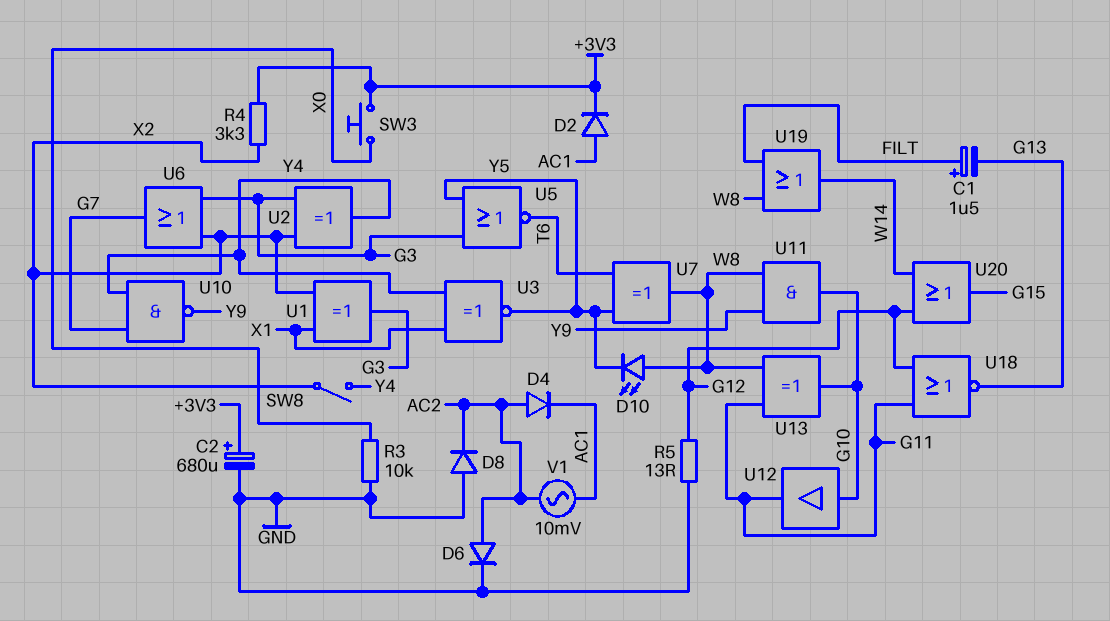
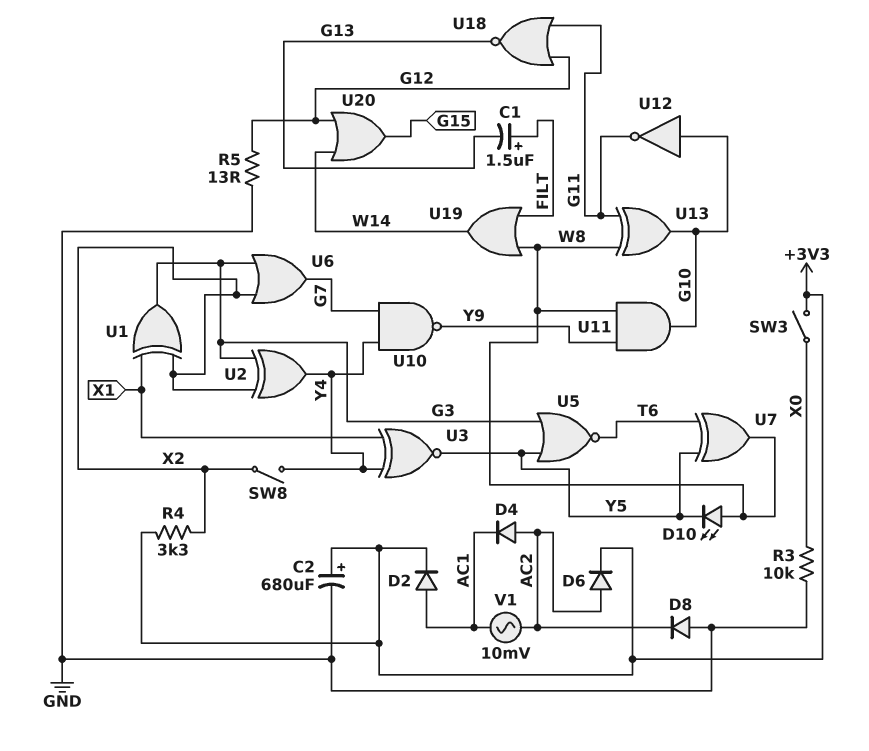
D6: diode (A AC2, K GND) -> diode (A AC2, K +3V3)
SW3: button (+3V3, X0) -> switch (+3V3, X0)
U12: buffer (in G10, out G11) -> NOT (in G10, out G11)

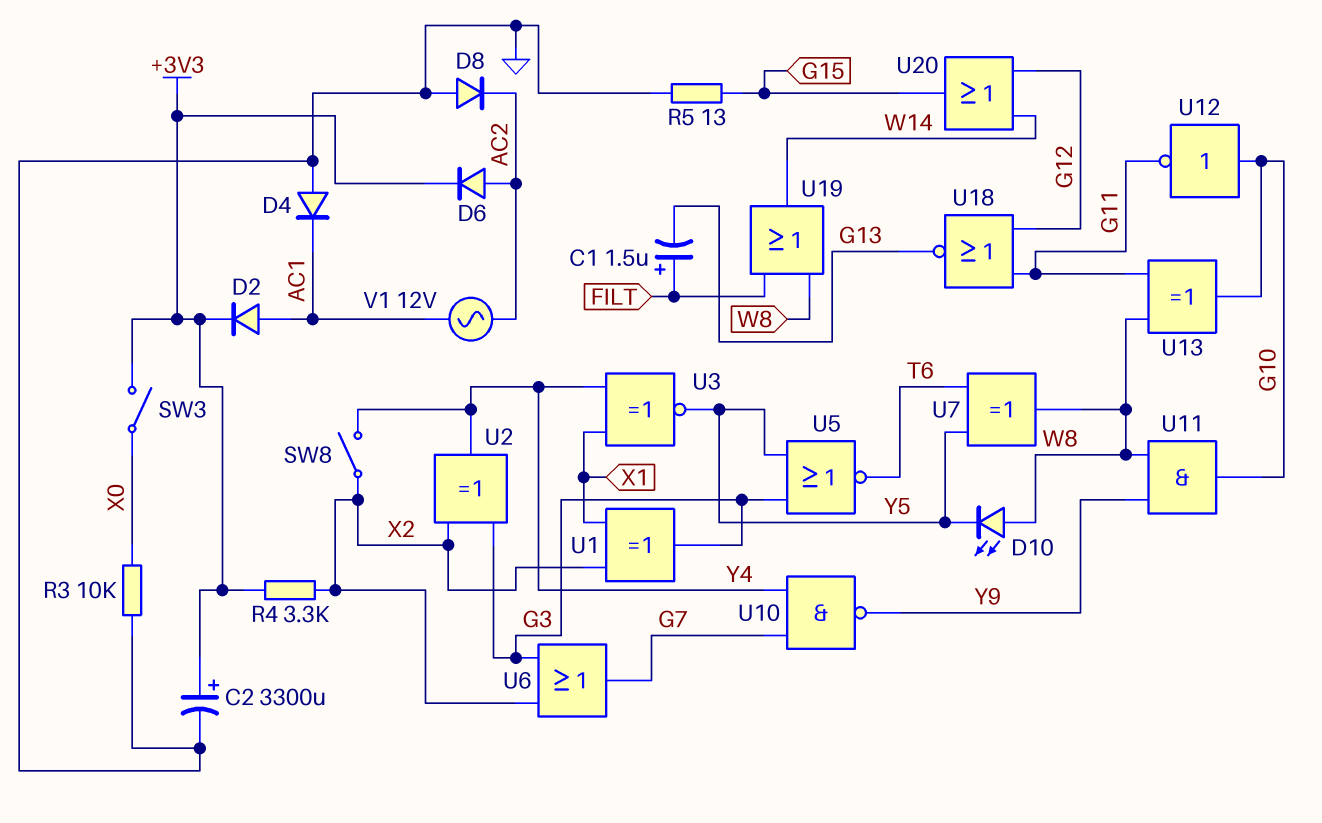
C2: 680uF (plus +3V3, minus GND) -> 3300uF (plus +3V3, minus GND)
D4: diode (A AC2, K AC1) -> diode (A GND, K AC1)
R5: 13 (G12, GND) -> 13 (G15, GND)
V1: AC 10mV (AC1, AC2) -> AC 12V (AC1, AC2)

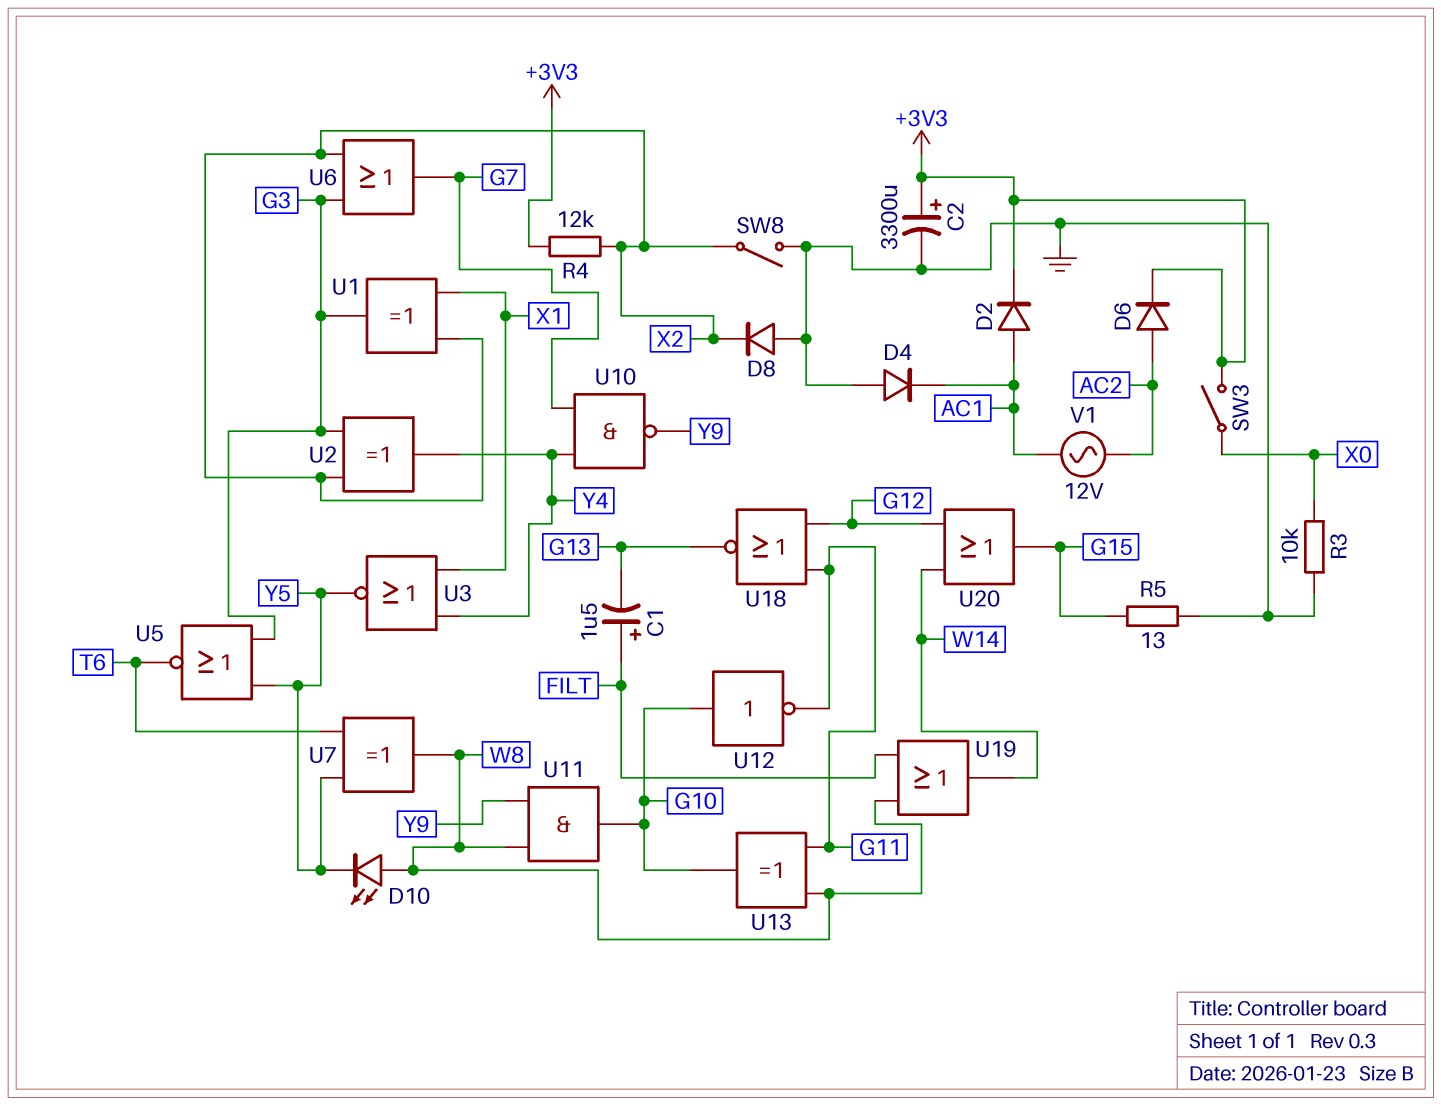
D8: diode (A GND, K AC2) -> diode (A GND, K X2)
R4: 3.3k (+3V3, X2) -> 12k (+3V3, X2)
SW8: switch (X2, Y4) -> switch (GND, X2)
U3: XNOR (in X1, in Y4, out Y5) -> NOR (in X1, in Y4, out Y5)

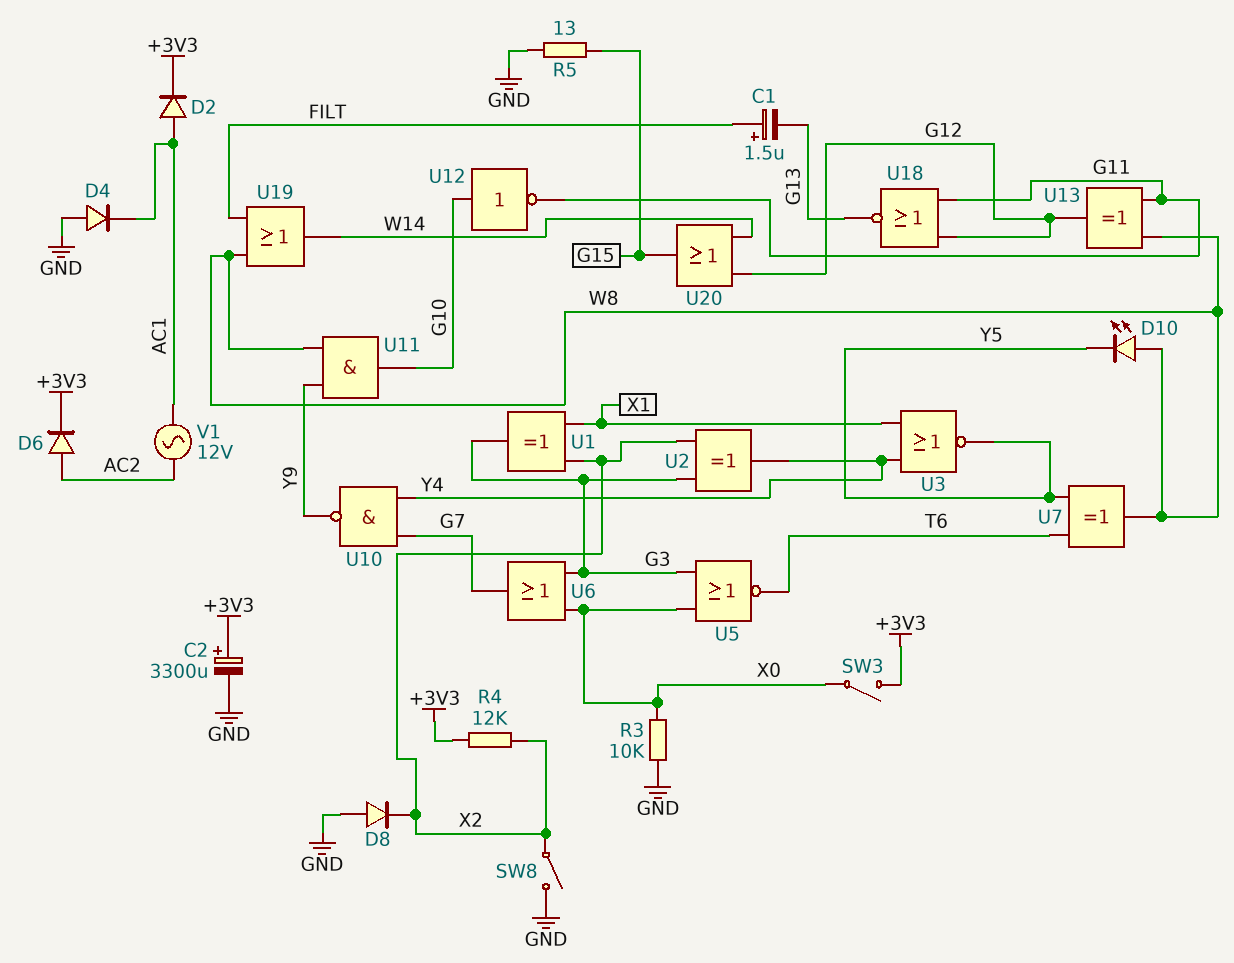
U5: NOR (in G3, in Y5, out T6) -> NOR (in G3, in X0, out T6)
U6: OR (in G3, in X2, out G7) -> OR (in G3, in X0, out G7)
U13: XOR (in G11, in W8, out G10) -> XOR (in G11, in W8, out G12)

